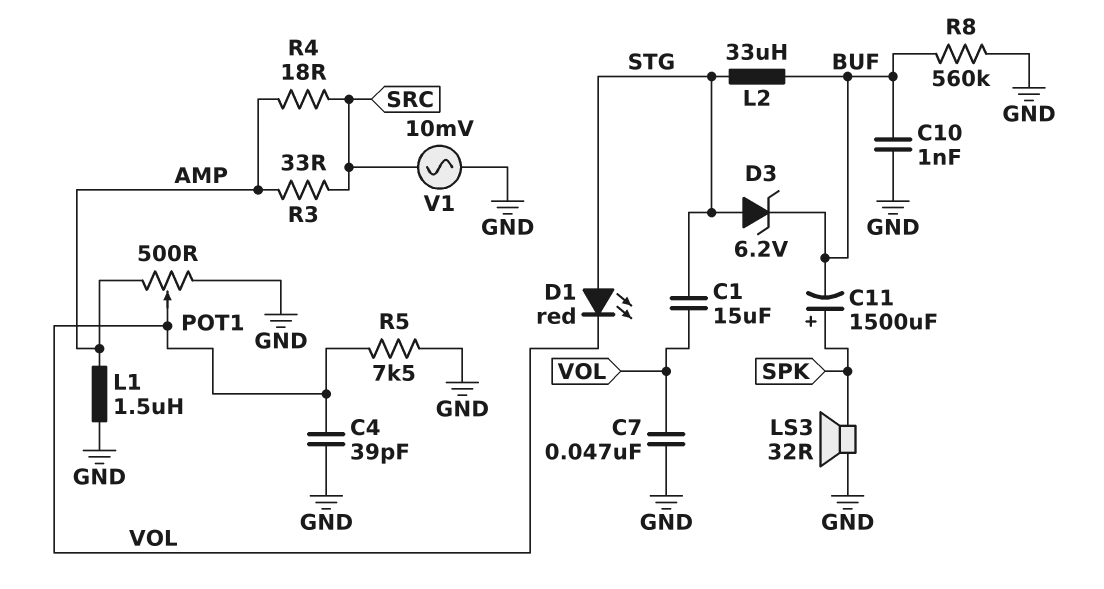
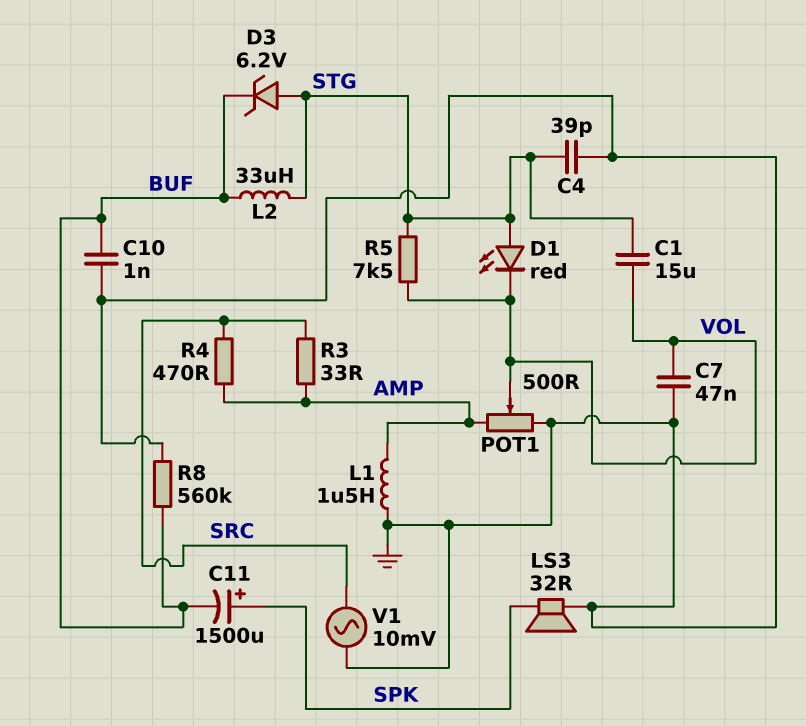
C4: 39pF (GND, VOL) -> 39pF (GND, STG)
R4: 18 (AMP, SRC) -> 470 (AMP, SRC)
R5: 7.5k (GND, VOL) -> 7.5k (STG, VOL)

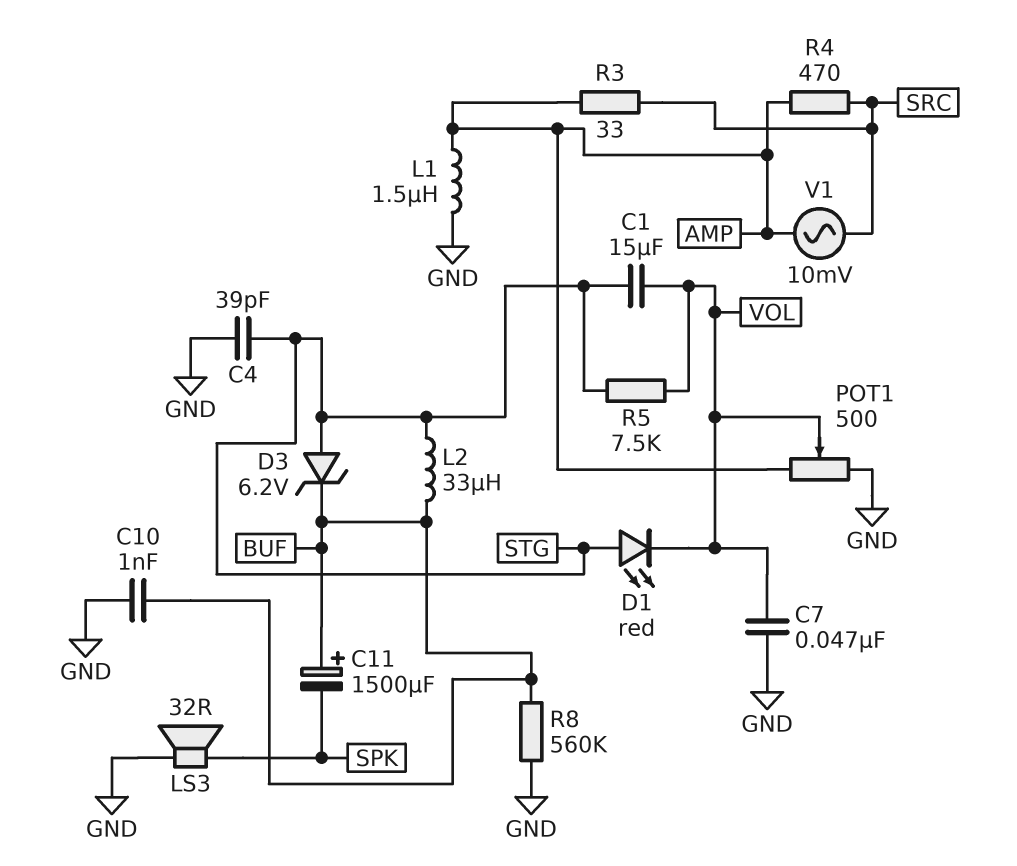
C11: 1500uF (plus SPK, minus BUF) -> 1500uF (plus BUF, minus SPK)
V1: AC 10mV (GND, SRC) -> AC 10mV (AMP, SRC)

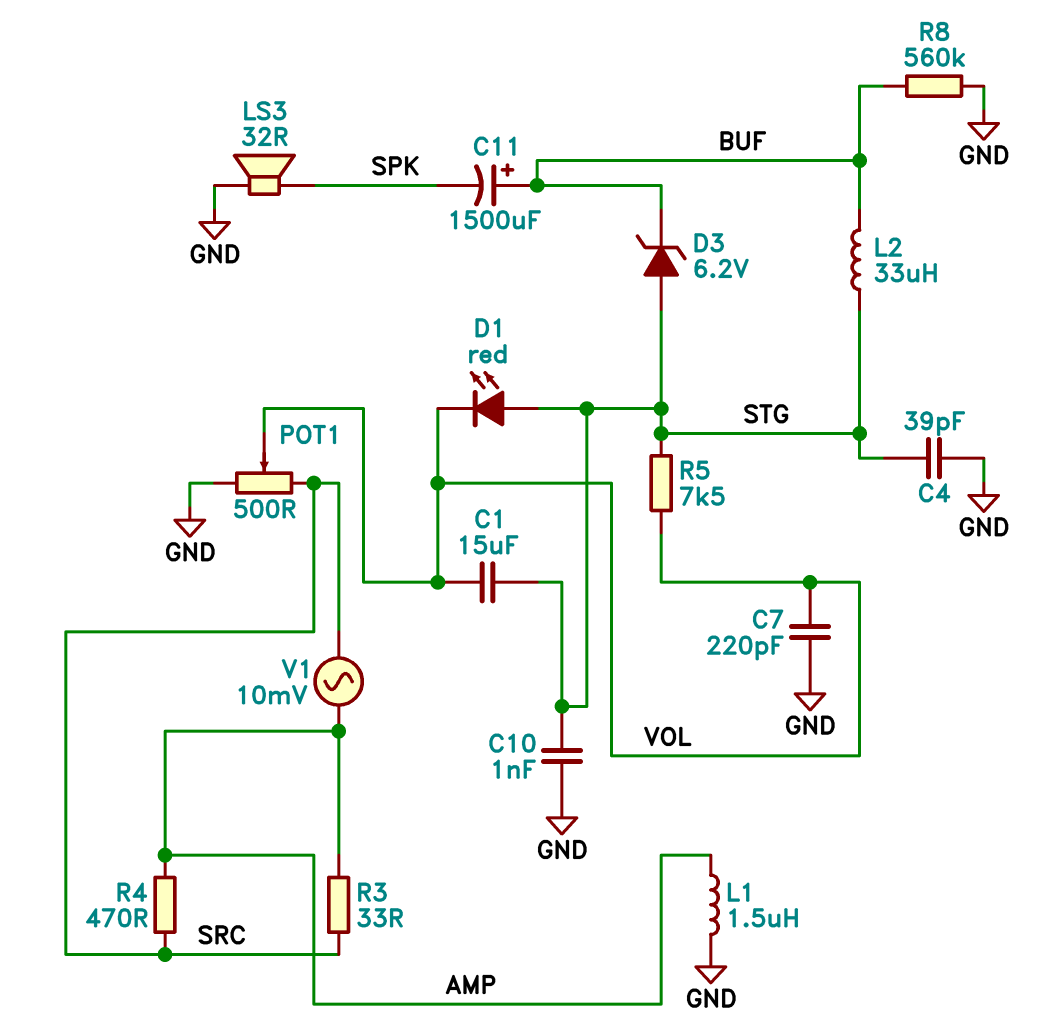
C7: 47nF (GND, VOL) -> 220pF (GND, VOL)
C10: 1nF (BUF, GND) -> 1nF (GND, STG)
POT1: 500 (AMP, GND, wiper VOL) -> 500 (GND, SRC, wiper VOL)

